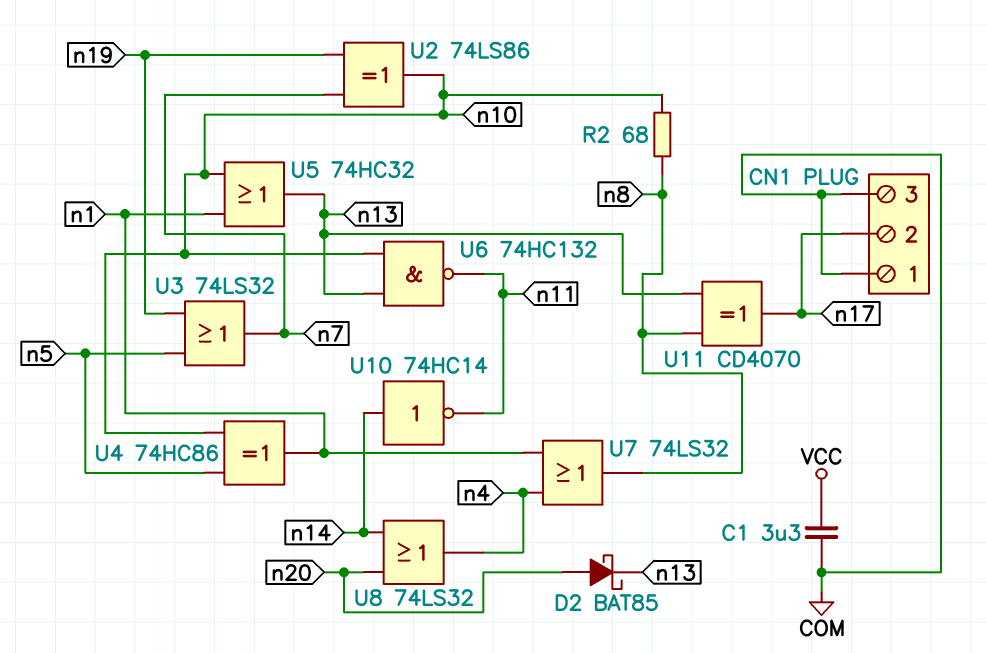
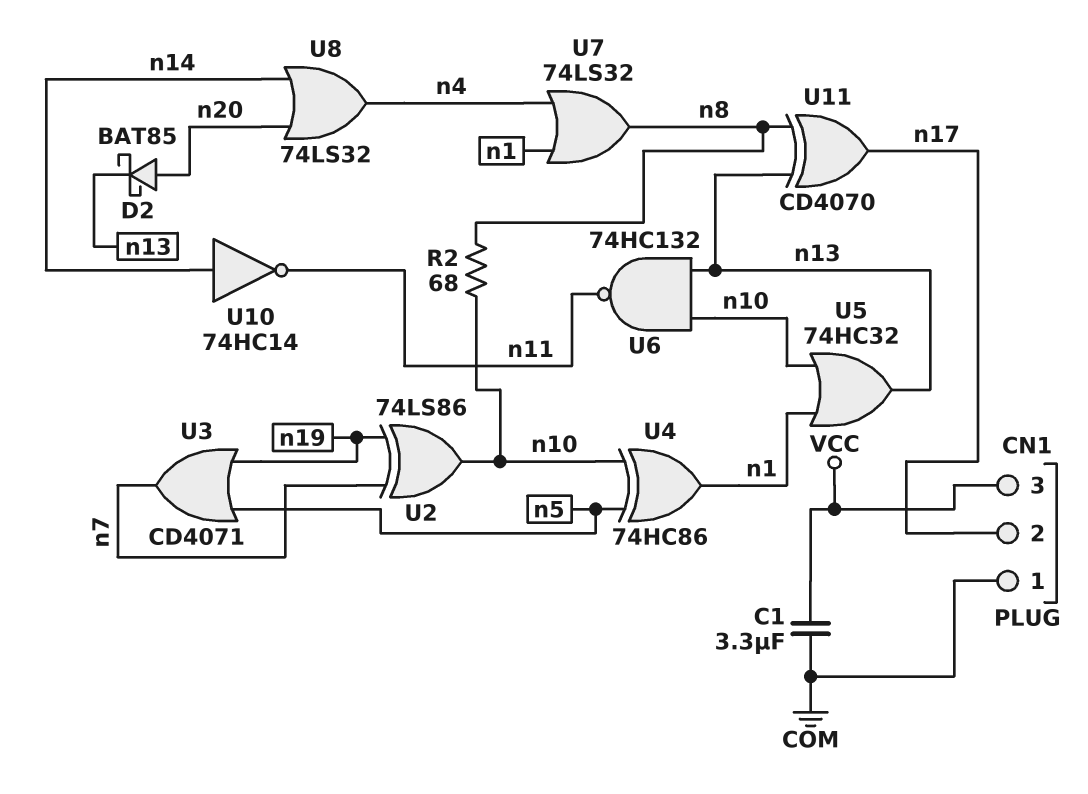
CN1 pin 3: COM -> VCC
U3: OR 74LS32 (in n5, in n19, out n7) -> OR CD4071 (in n5, in n19, out n7)

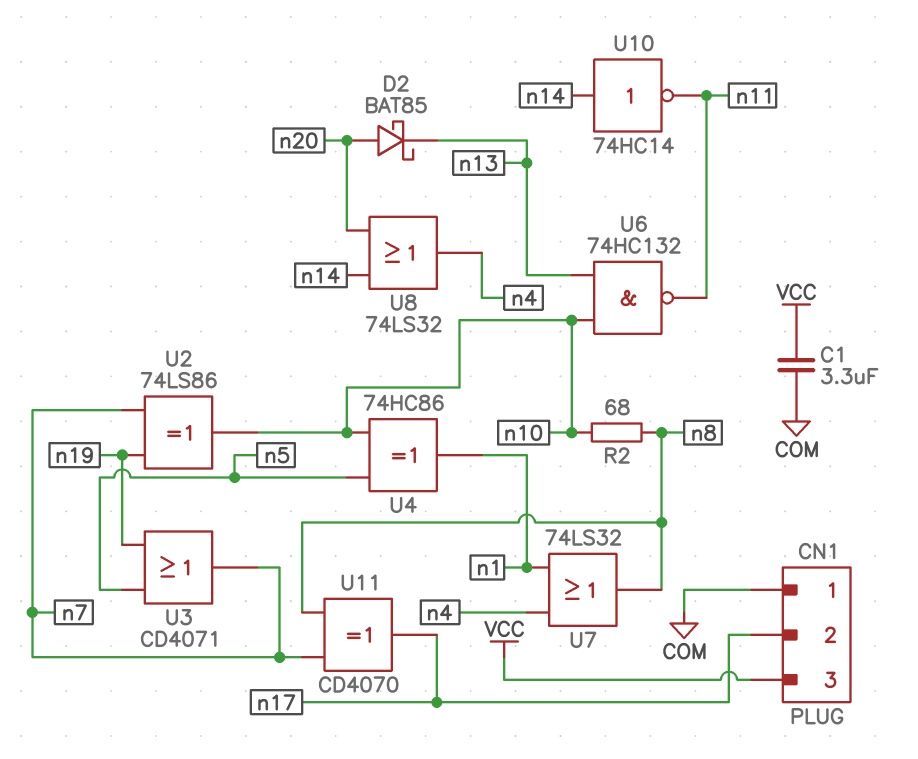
U5: OR 74HC32 (in n1, in n10, out n13) -> none
U11: XOR CD4070 (in n8, in n13, out n17) -> XOR CD4070 (in n7, in n8, out n17)

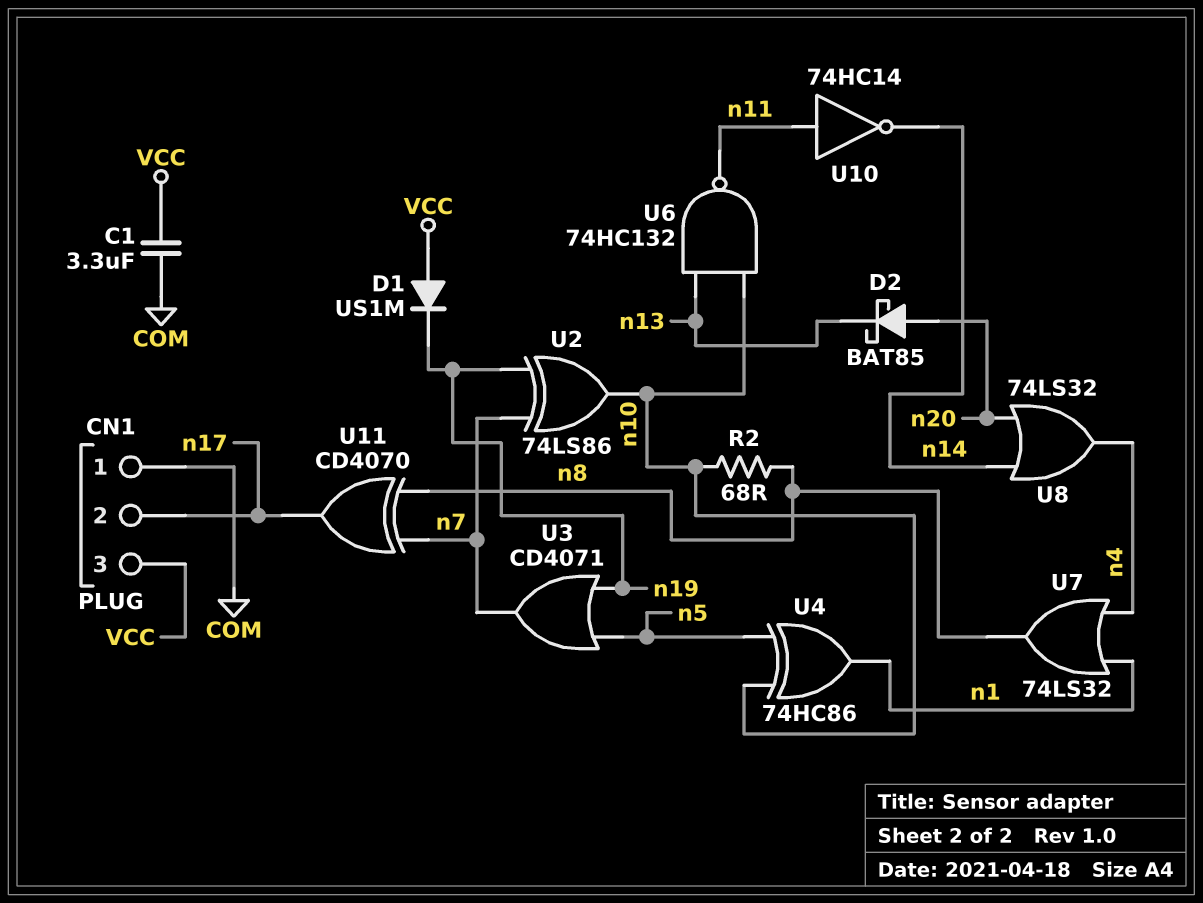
D1: none -> diode US1M (A VCC, K n19)
U10: NOT 74HC14 (in n14, out n11) -> NOT 74HC14 (in n11, out n14)

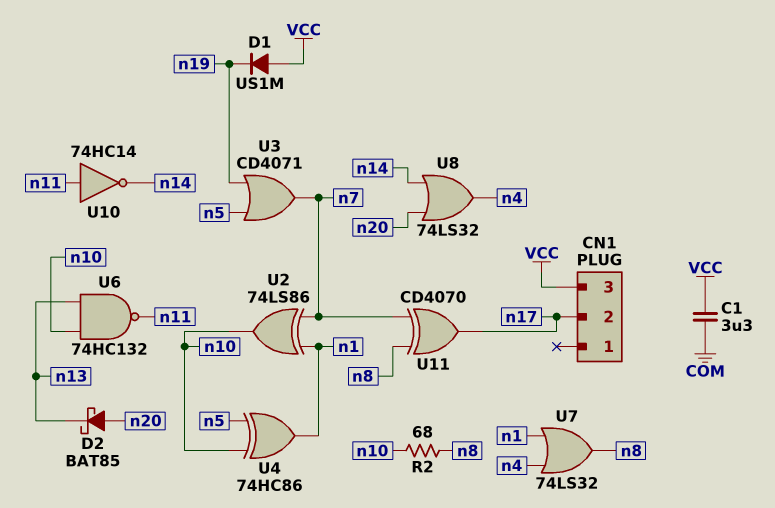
CN1 pin 1: COM -> none
U2: XOR 74LS86 (in n7, in n19, out n10) -> XOR 74LS86 (in n1, in n7, out n10)

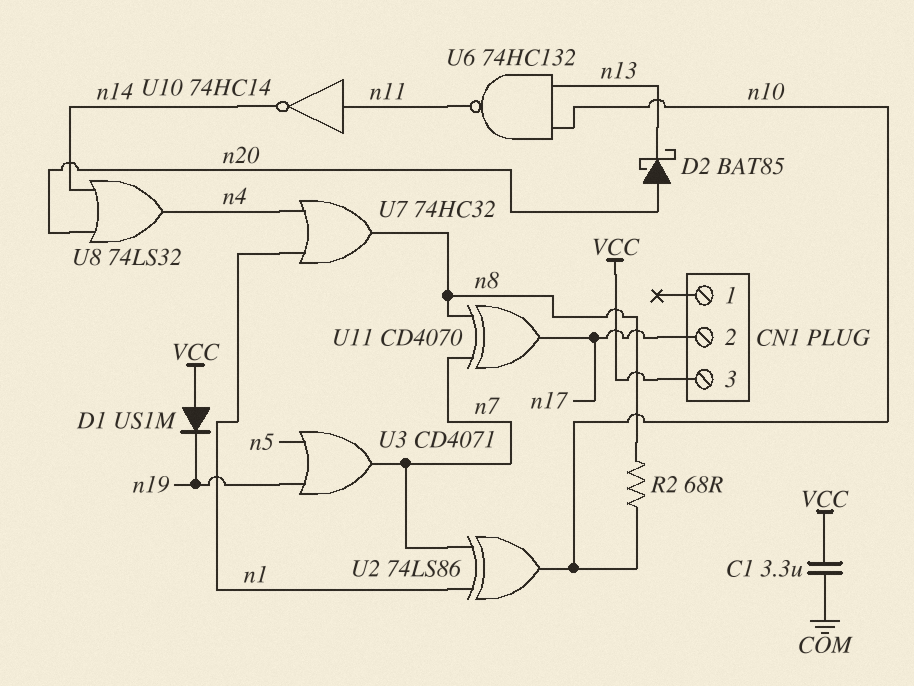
U4: XOR 74HC86 (in n5, in n10, out n1) -> none
U7: OR 74LS32 (in n1, in n4, out n8) -> OR 74HC32 (in n1, in n4, out n8)

